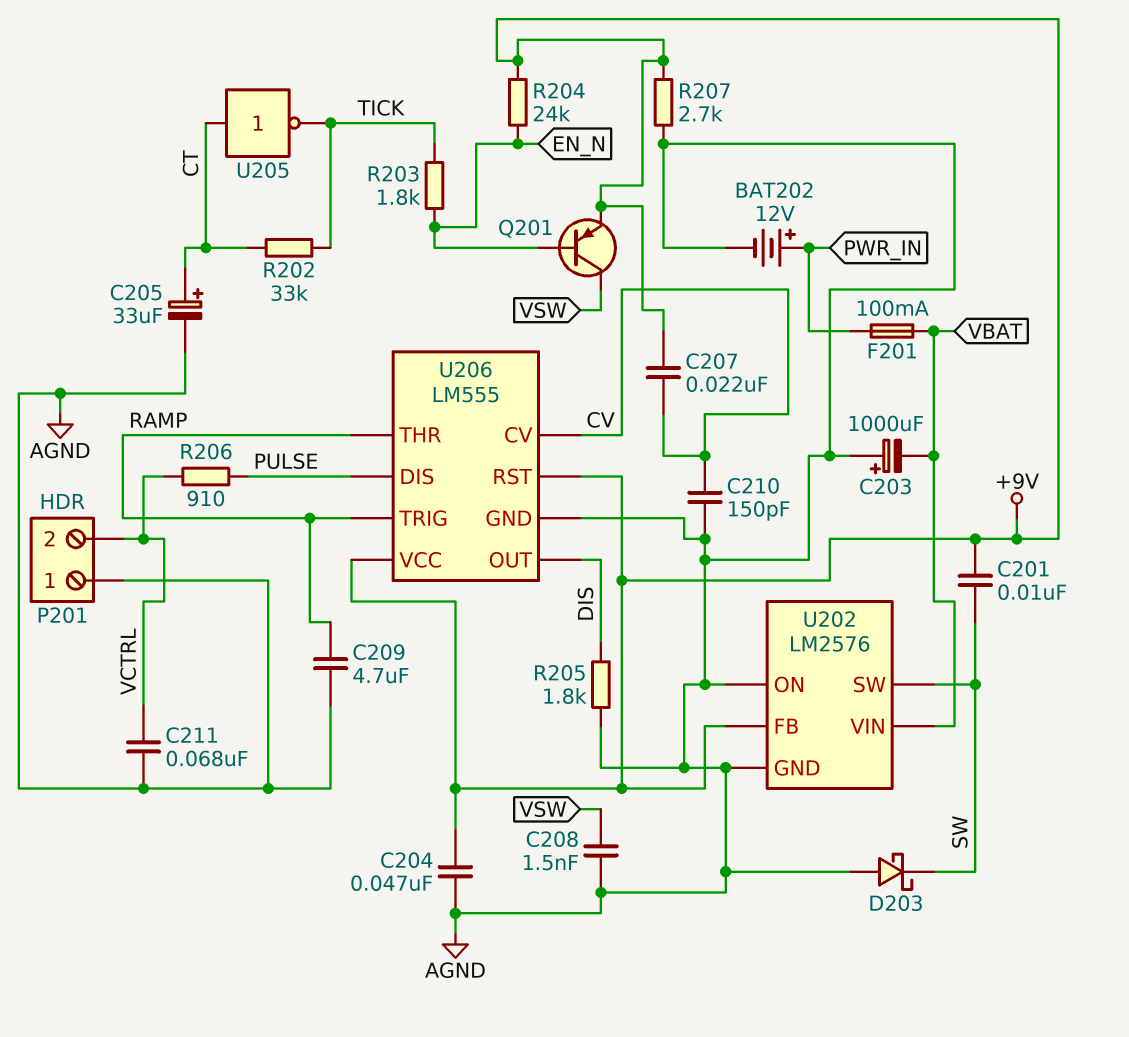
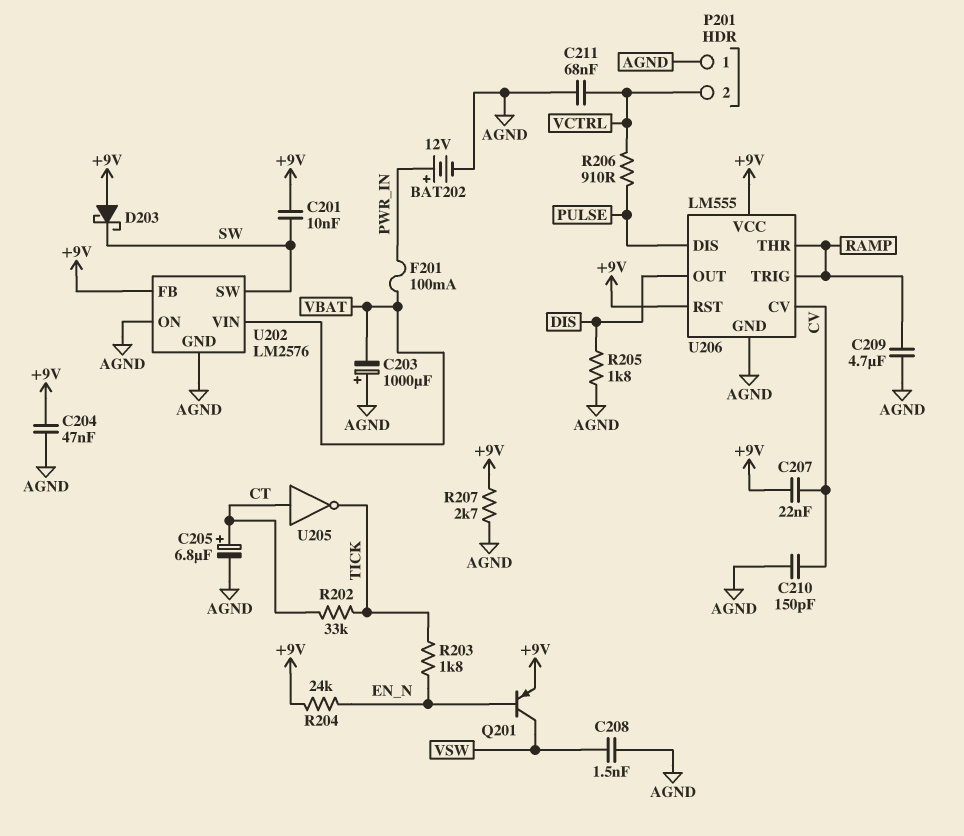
C205: 33uF (plus CT, minus AGND) -> 6.8uF (plus CT, minus AGND)
D203: schottky (A AGND, K SW) -> schottky (A +9V, K SW)

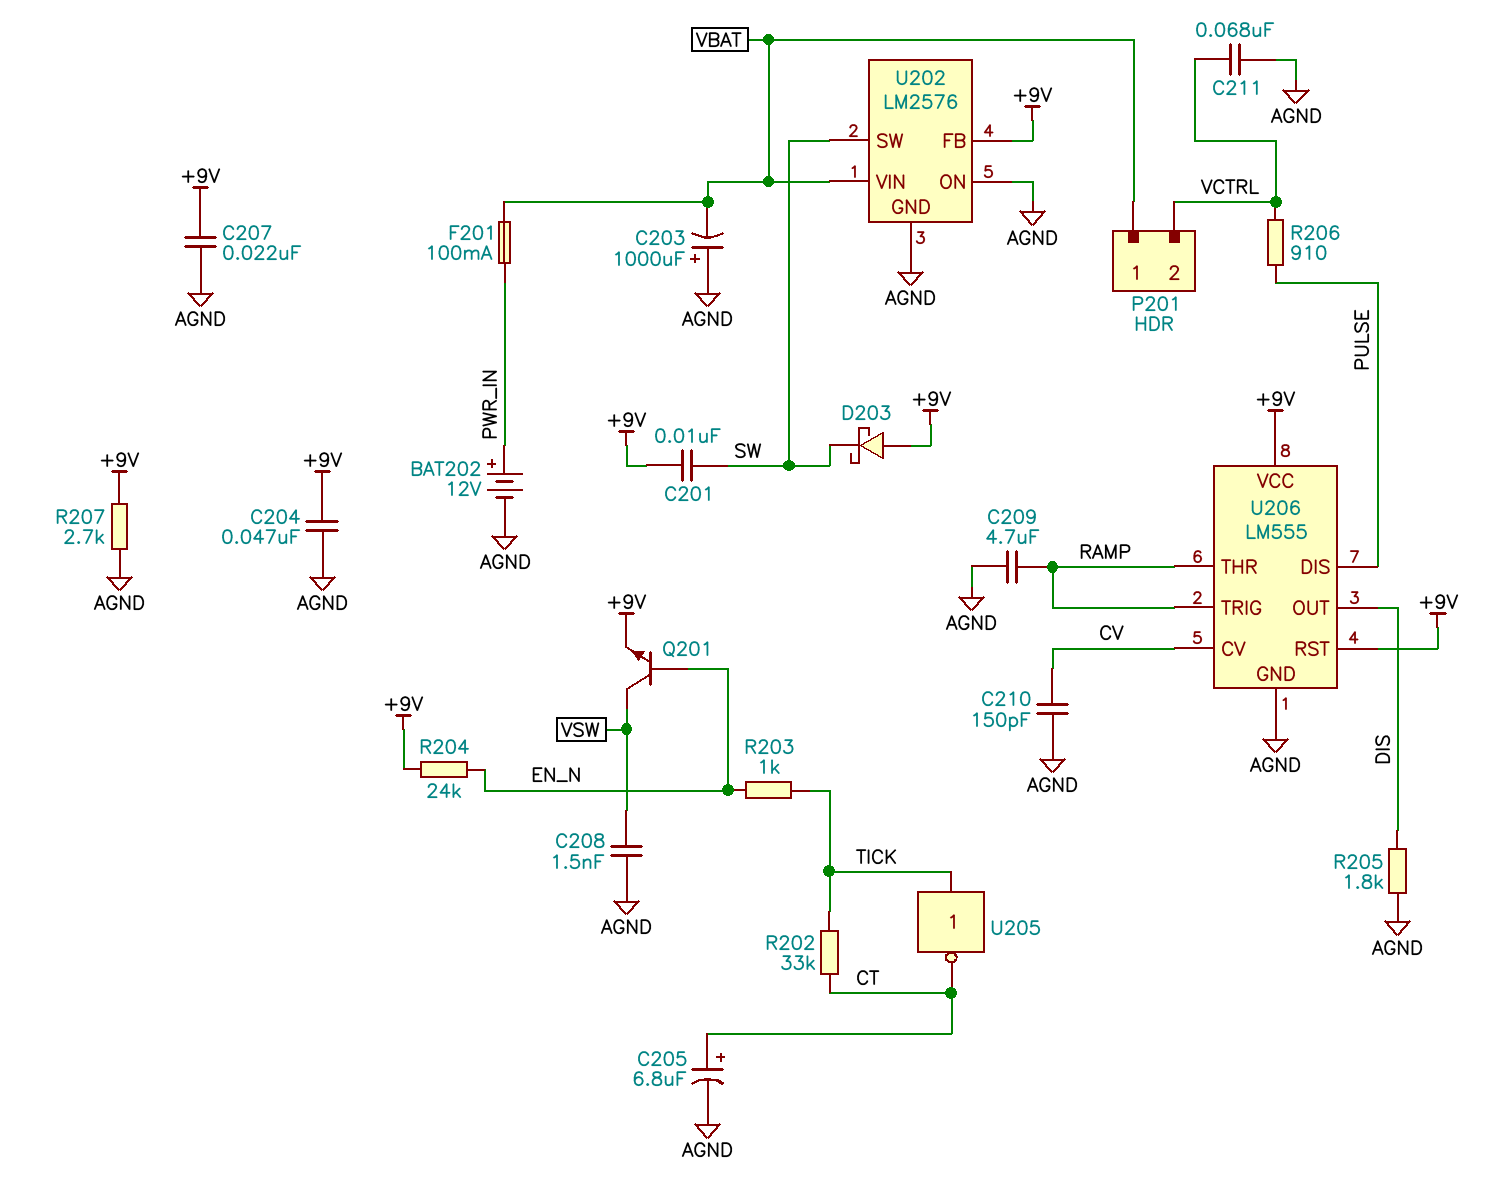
C207: 22nF (+9V, CV) -> 22nF (+9V, AGND)
P201 pin 1: AGND -> VBAT
Q201: PNP (B EN_N, C VSW, E +9V) -> NPN (B EN_N, C VSW, E +9V)
R203: 1.8k (EN_N, TICK) -> 1k (EN_N, TICK)
U205: NOT (in CT, out TICK) -> NOT (in TICK, out CT)

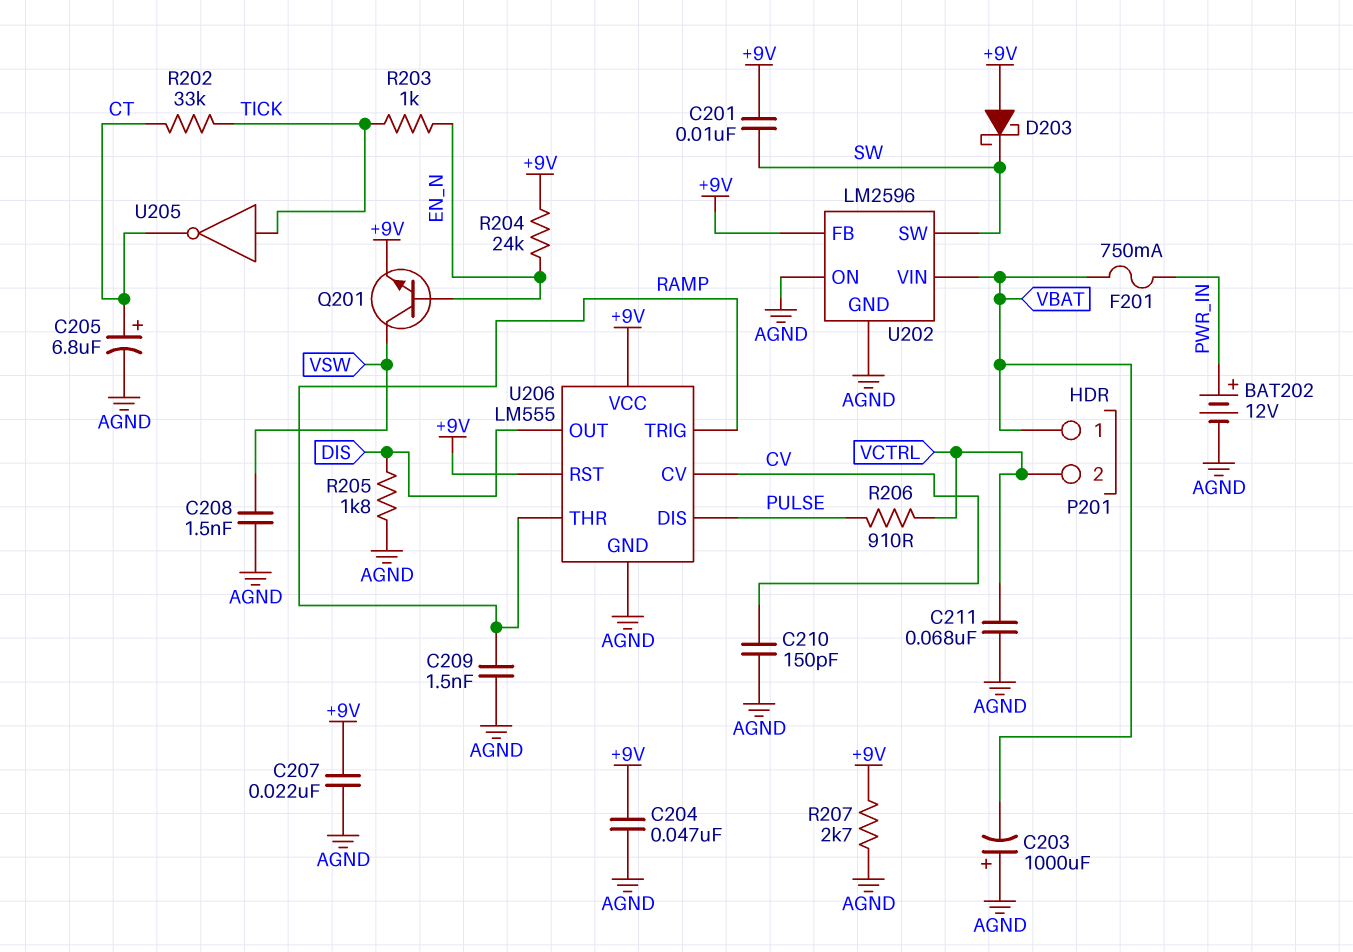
C209: 4.7uF (AGND, RAMP) -> 1.5nF (AGND, RAMP)
F201: 100mA (PWR_IN, VBAT) -> 750mA (PWR_IN, VBAT)
U202: LM2576 -> LM2596

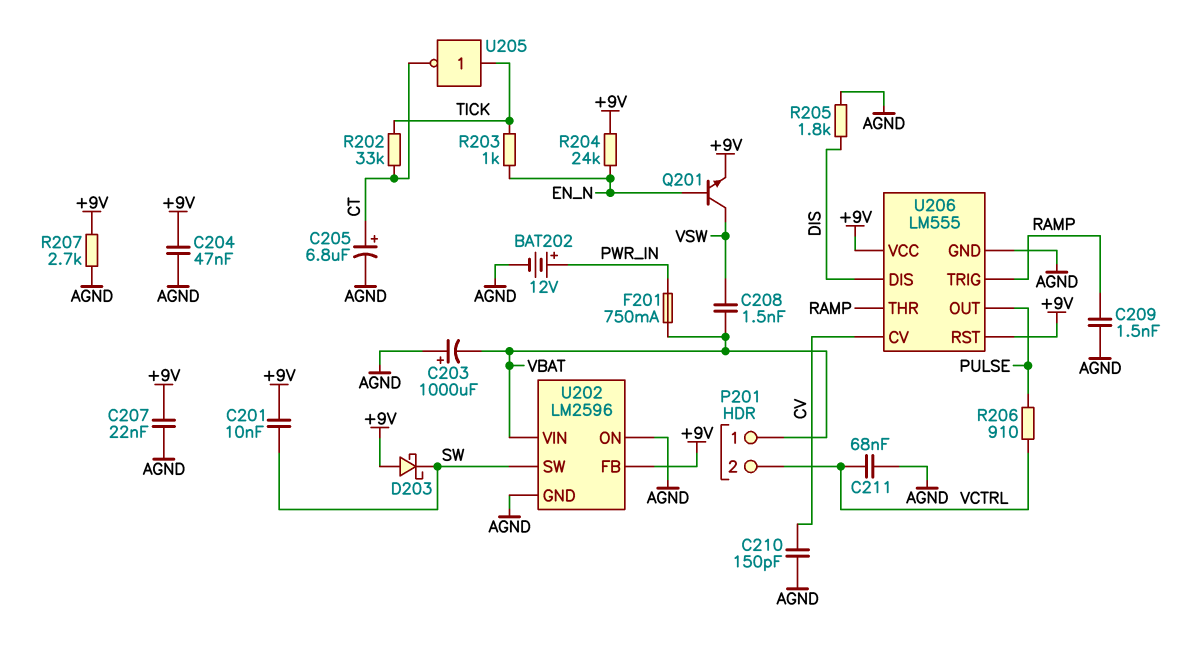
C208: 1.5nF (AGND, VSW) -> 1.5nF (VBAT, VSW)
U206 pin DIS: PULSE -> DIS
U206 pin OUT: DIS -> PULSE

